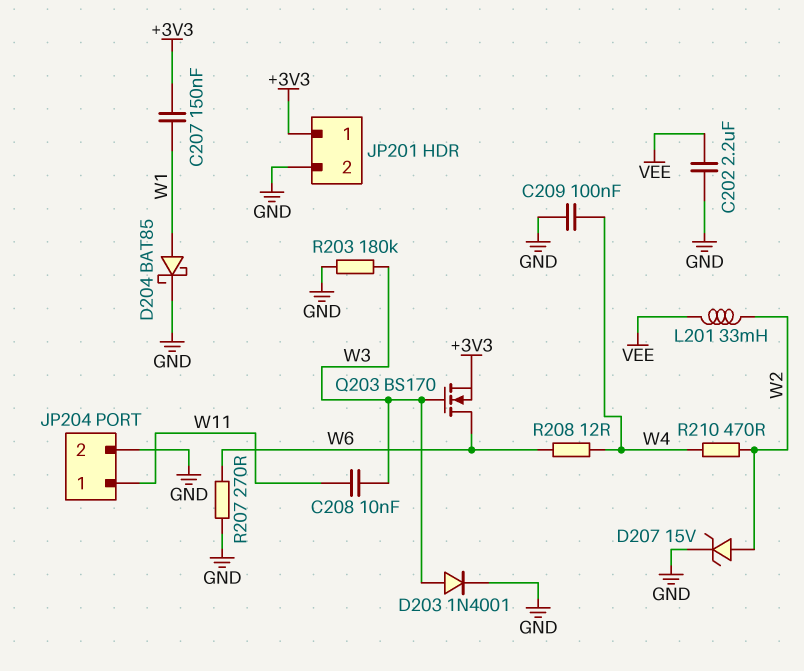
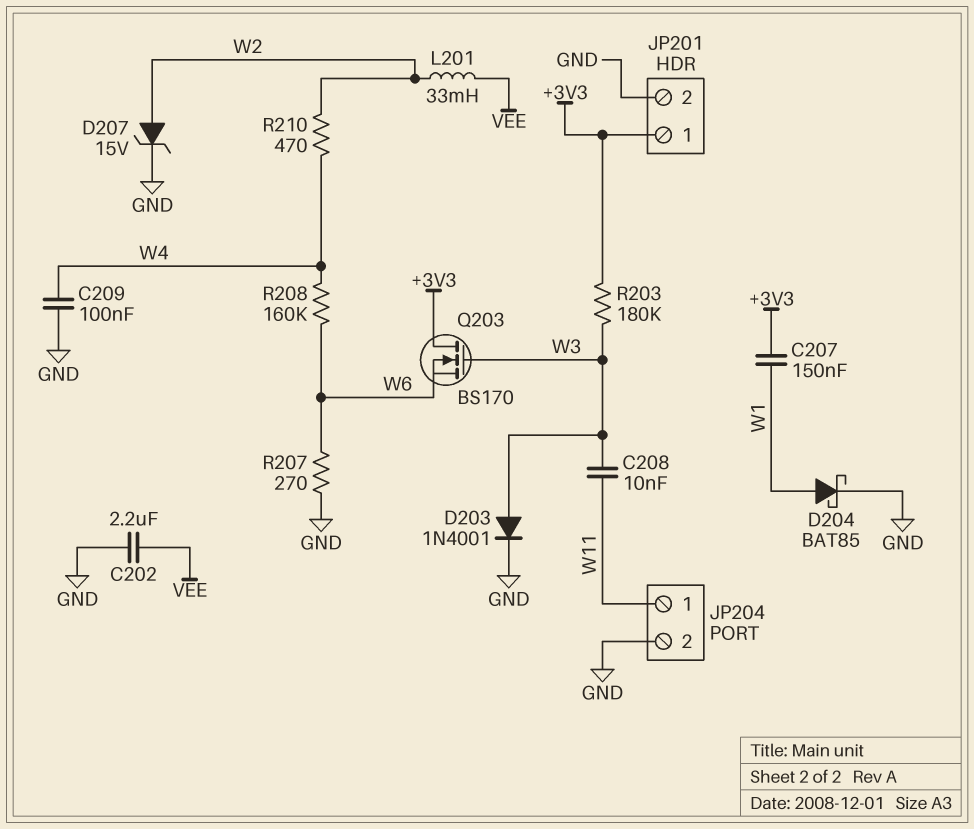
Q203: NMOS BS170 (G W3, D W6, S +3V3) -> NMOS BS170 (G W3, D +3V3, S W6)
R203: 180k (GND, W3) -> 180k (+3V3, W3)
R208: 12 (W4, W6) -> 160k (W4, W6)

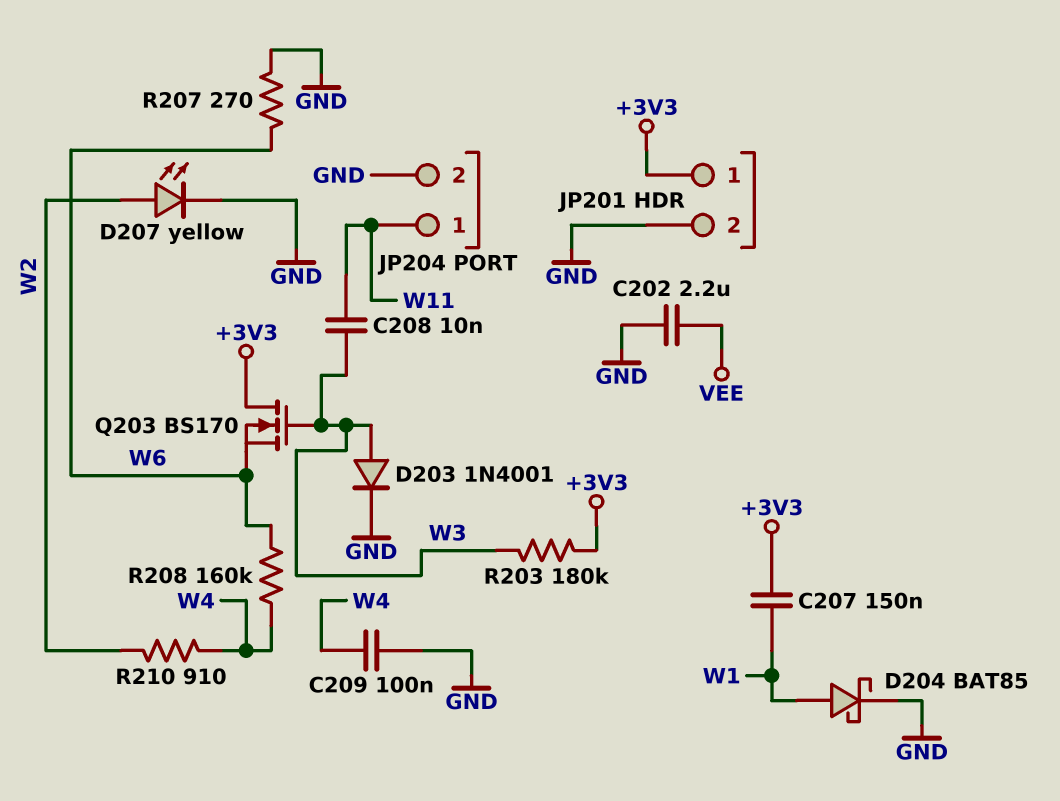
D207: zener 15V (A W2, K GND) -> LED yellow (A W2, K GND)
L201: 33mH (VEE, W2) -> none
R210: 470 (W2, W4) -> 910 (W2, W4)

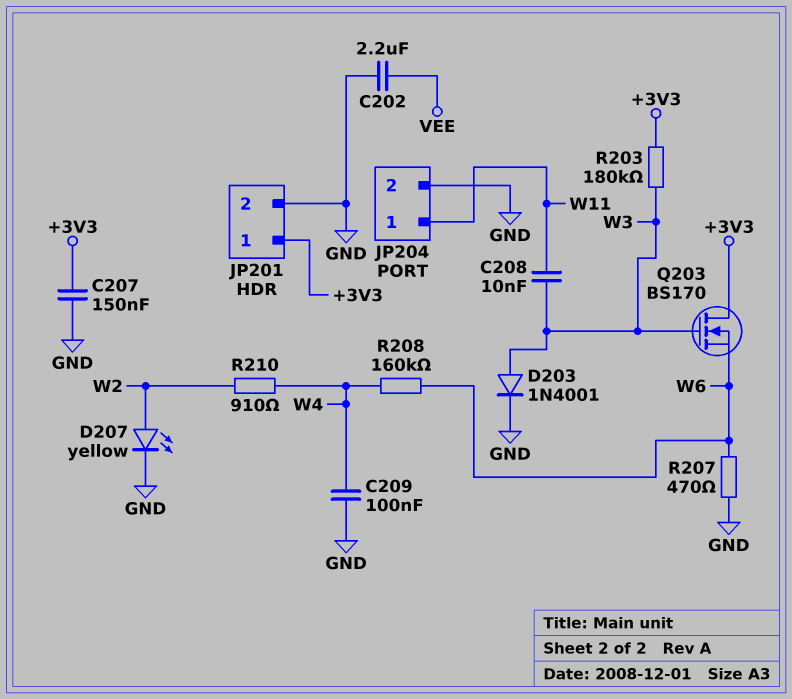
C207: 150nF (+3V3, W1) -> 150nF (+3V3, GND)
D204: schottky BAT85 (A W1, K GND) -> none
R207: 270 (GND, W6) -> 470 (GND, W6)

